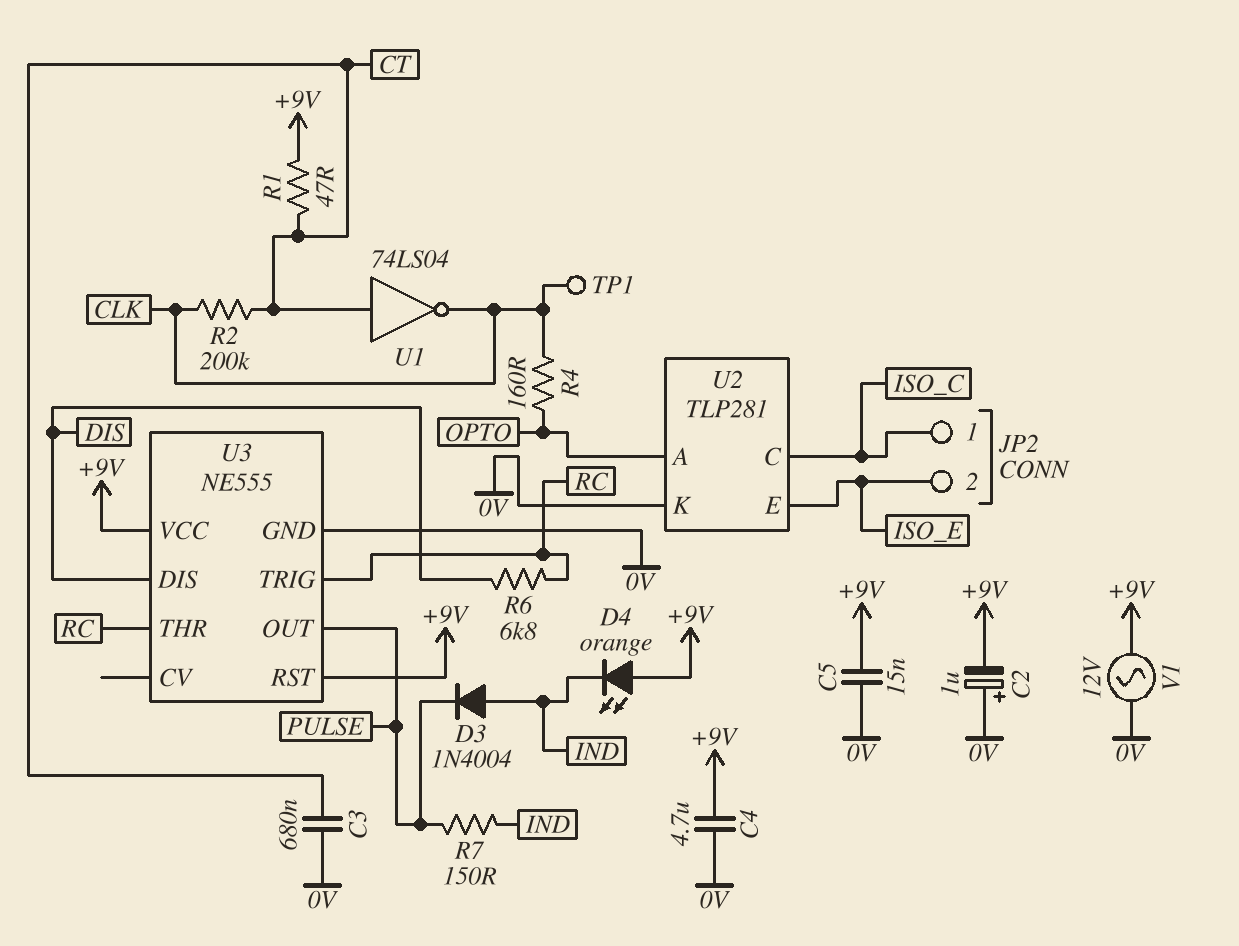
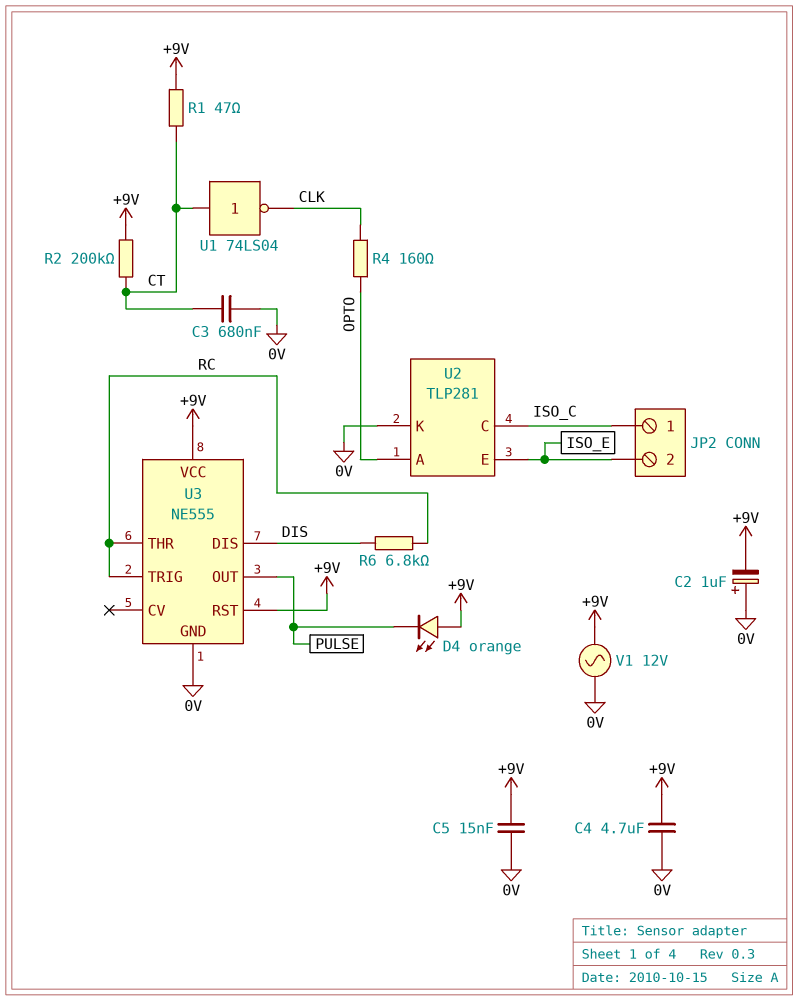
D3: diode 1N4004 (A IND, K PULSE) -> none
D4: LED orange (A +9V, K IND) -> LED orange (A +9V, K PULSE)
R2: 200k (CLK, CT) -> 200k (+9V, CT)
R7: 150 (IND, PULSE) -> none
TP1: test point (CLK) -> none

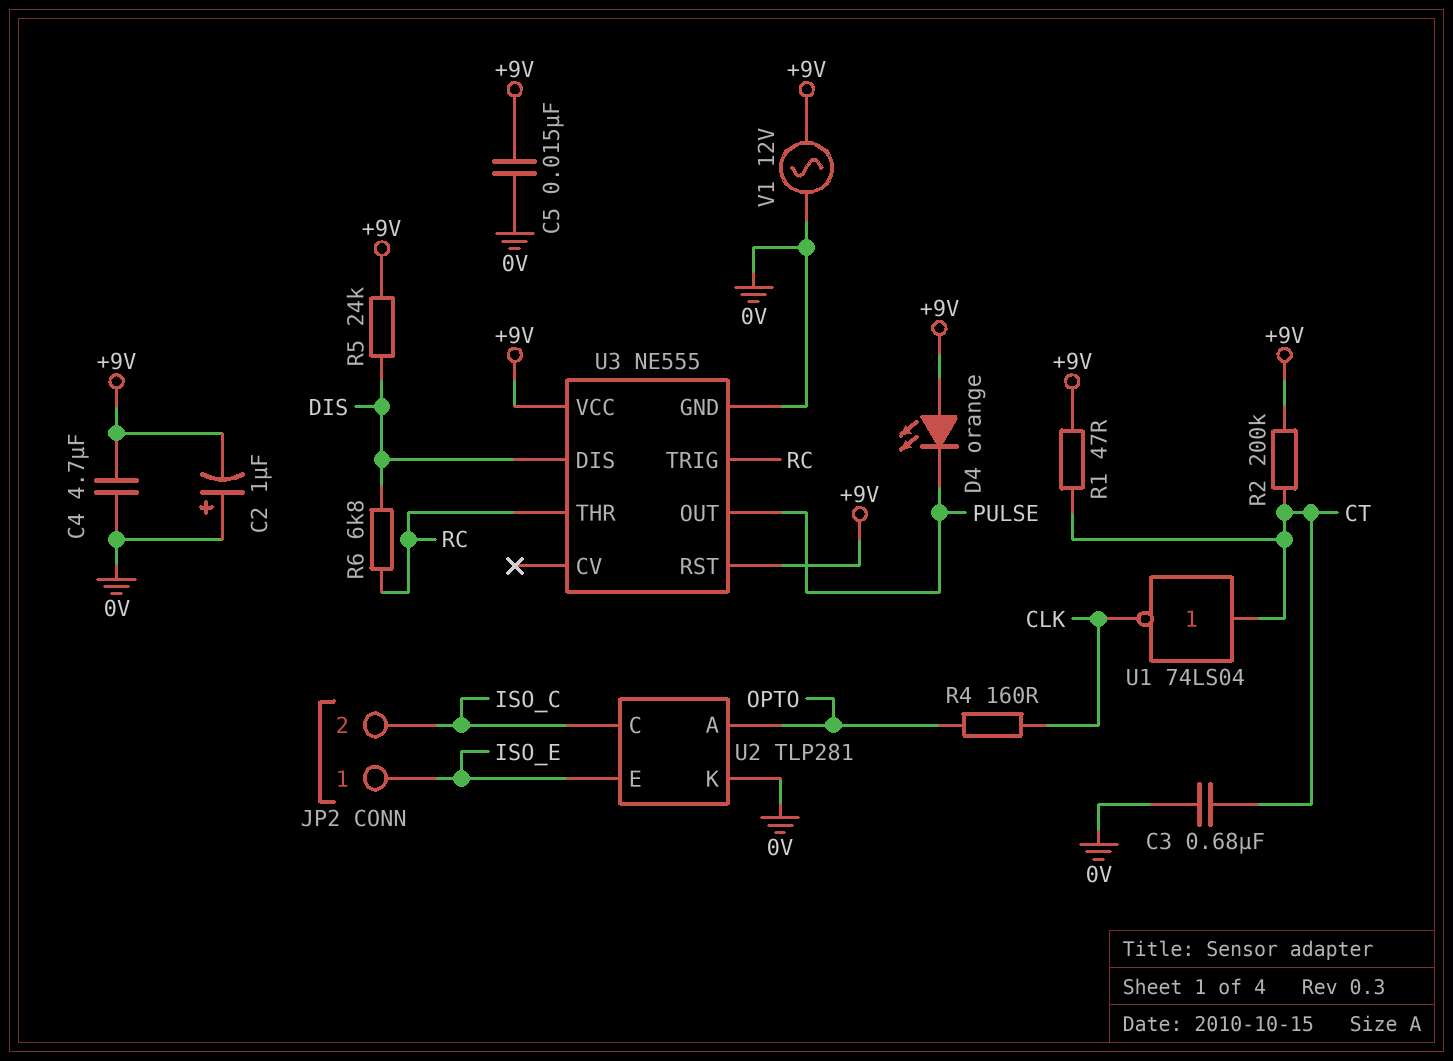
JP2 pin 1: ISO_C -> ISO_E
JP2 pin 2: ISO_E -> ISO_C
R5: none -> 24k (+9V, DIS)

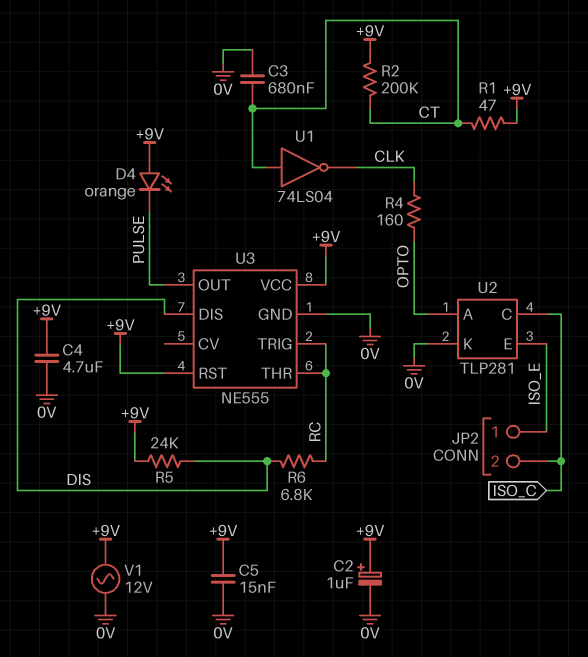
C2: 1uF (plus 0V, minus +9V) -> 1uF (plus +9V, minus 0V)

